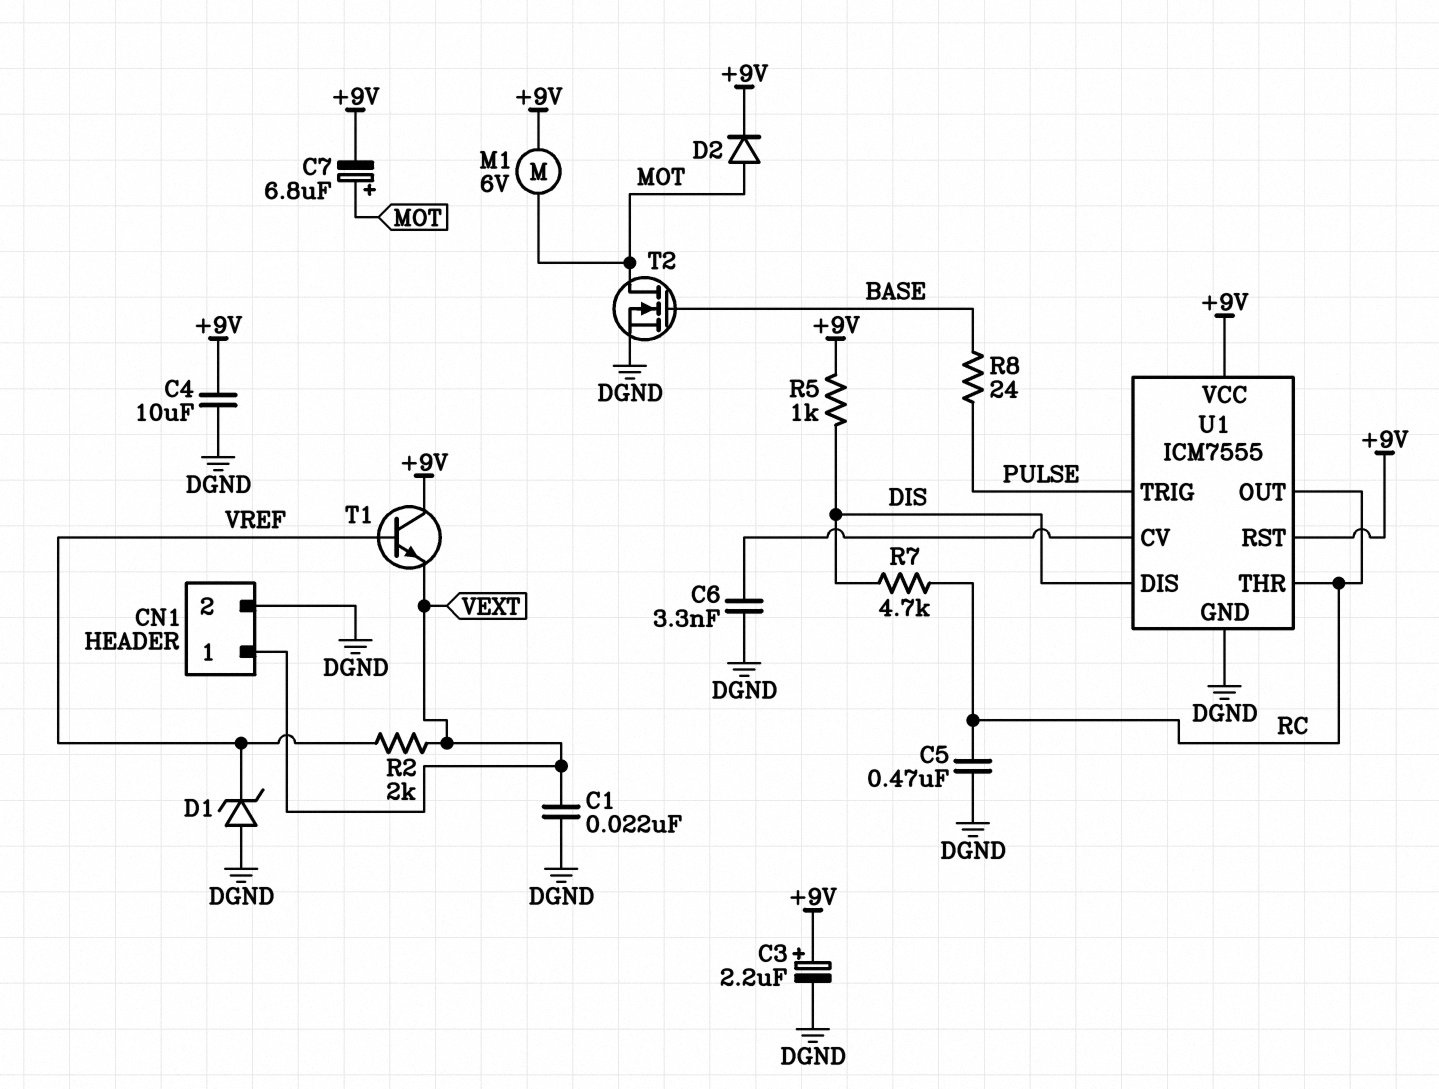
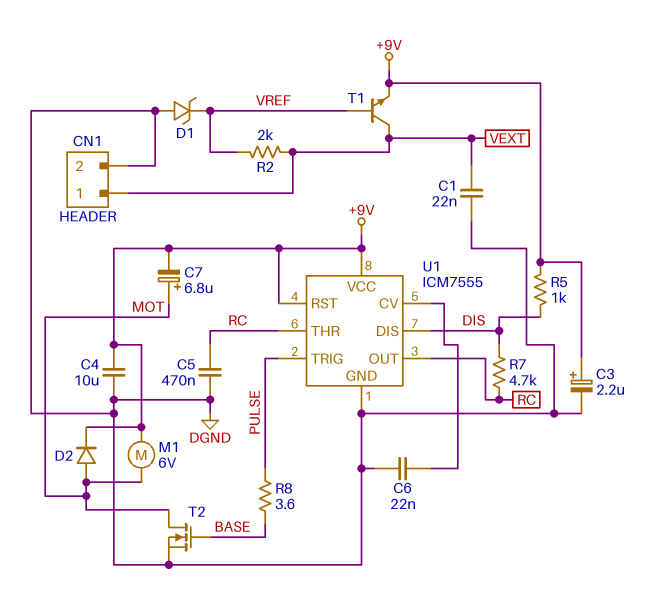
C6: 3.3nF (DGND, U1/CV) -> 22nF (DGND, U1/CV)
R8: 24 (BASE, PULSE) -> 3.6 (BASE, PULSE)
T1: NPN (B VREF, C +9V, E VEXT) -> NPN (B VREF, C VEXT, E +9V)

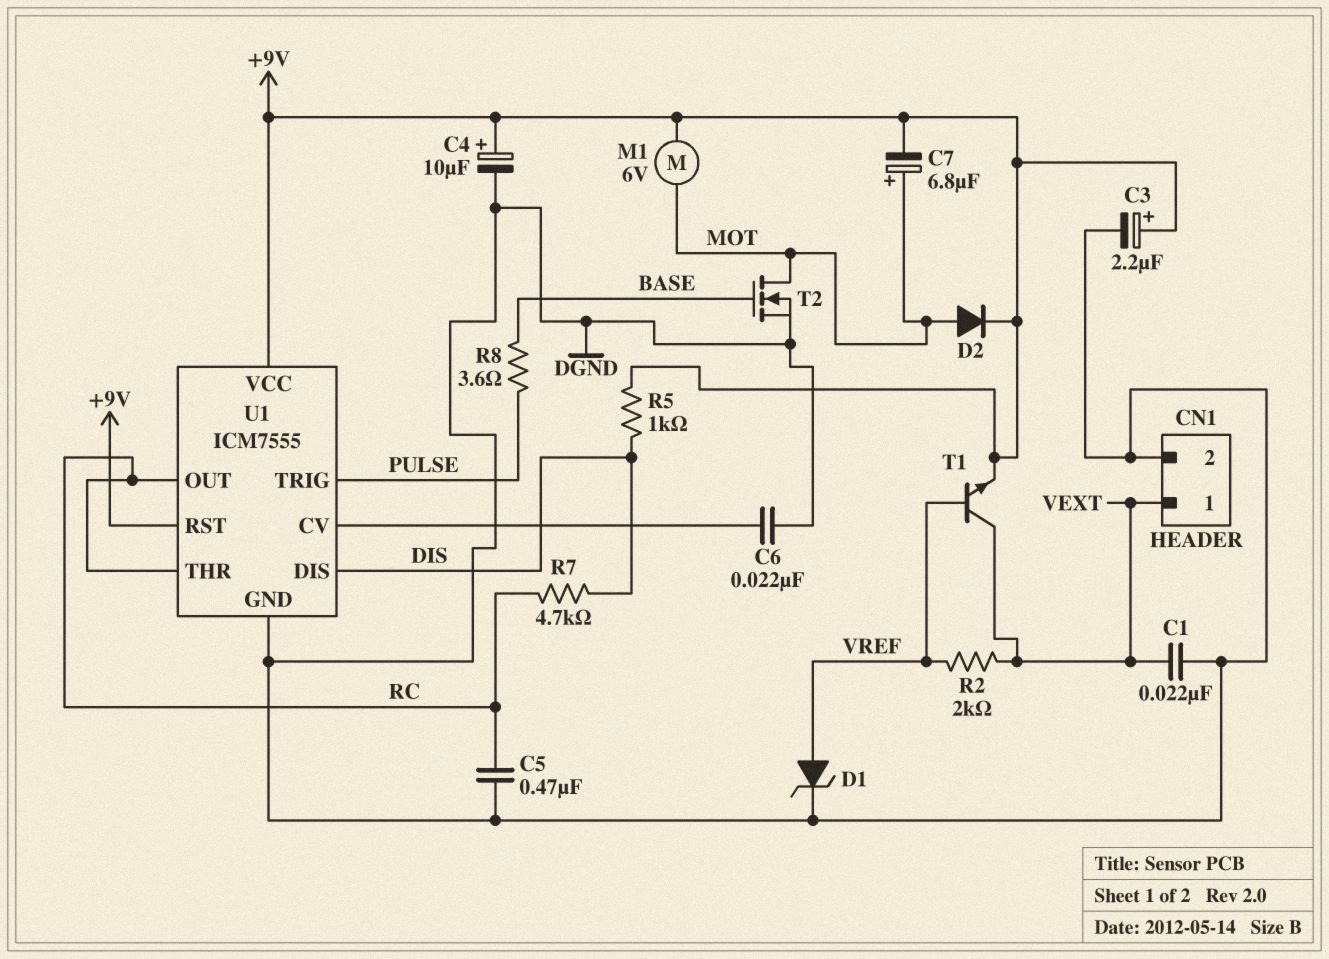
C4: 10uF (+9V, DGND) -> 10uF (plus +9V, minus DGND)
D1: zener (A DGND, K VREF) -> zener (A VREF, K DGND)

